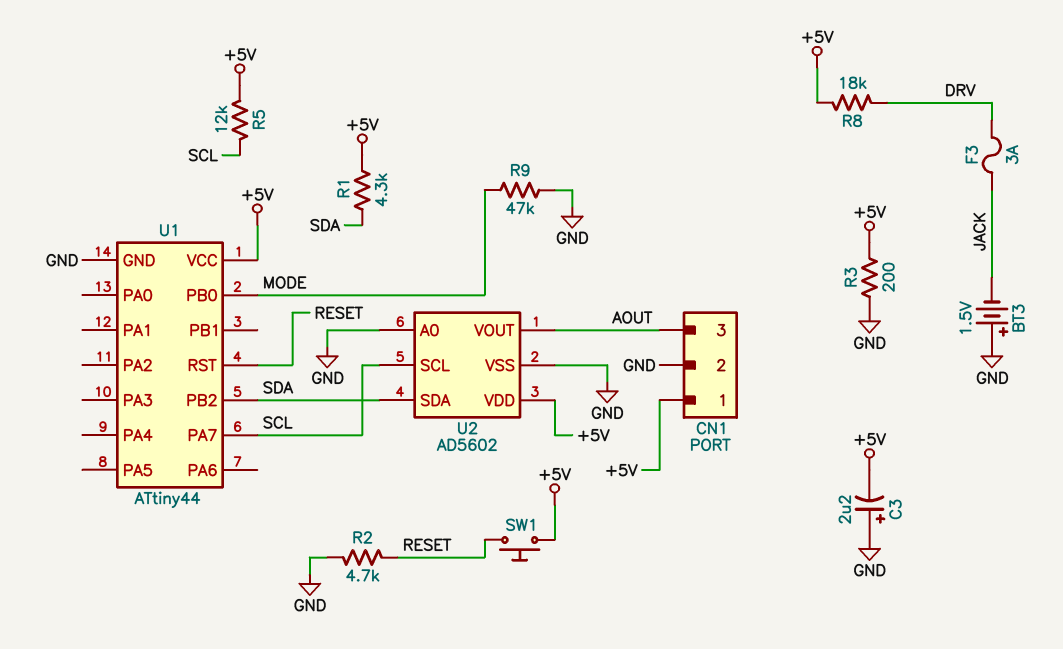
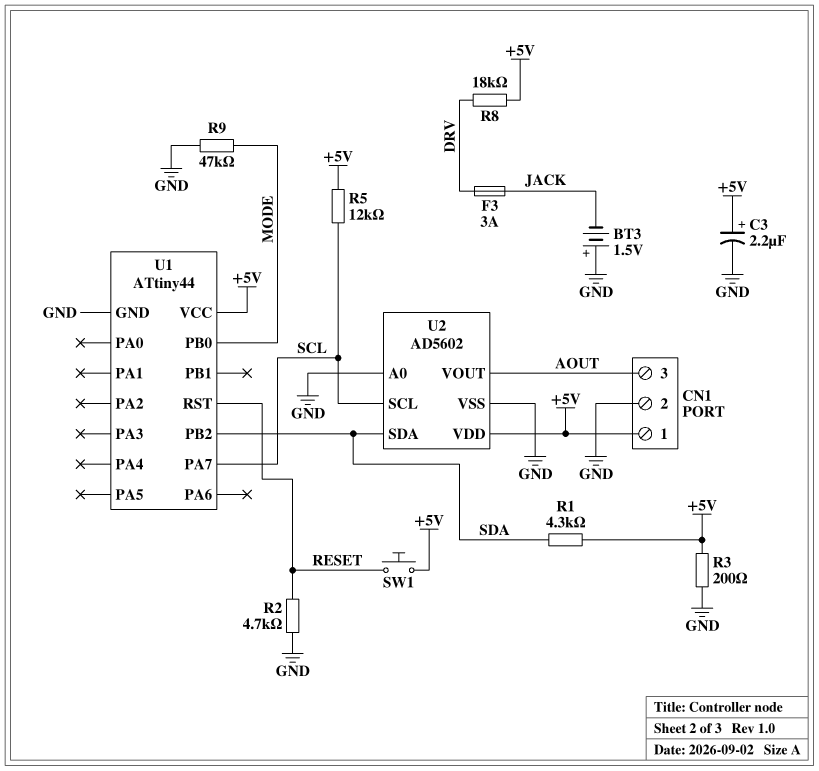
C3: 2.2uF (plus GND, minus +5V) -> 2.2uF (plus +5V, minus GND)

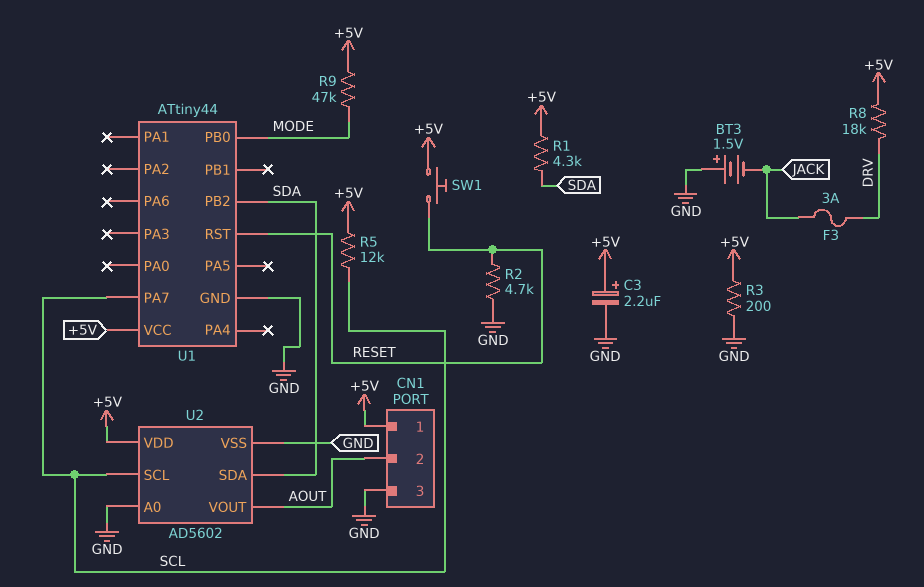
CN1 pin 2: GND -> AOUT
CN1 pin 3: AOUT -> GND
R9: 47k (GND, MODE) -> 47k (+5V, MODE)

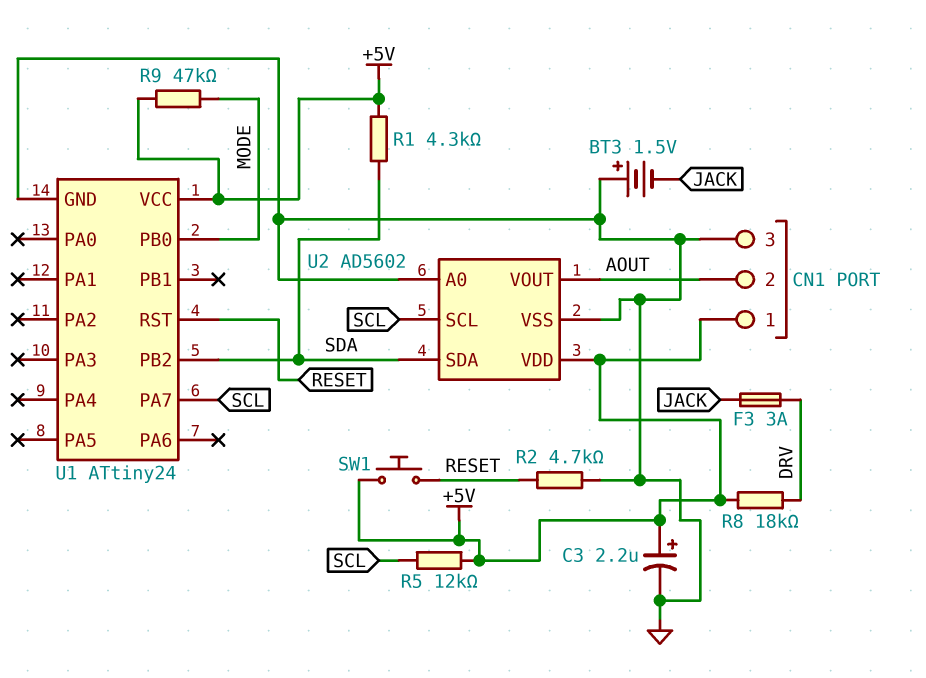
R3: 200 (+5V, GND) -> none
U1: ATtiny44 -> ATtiny24

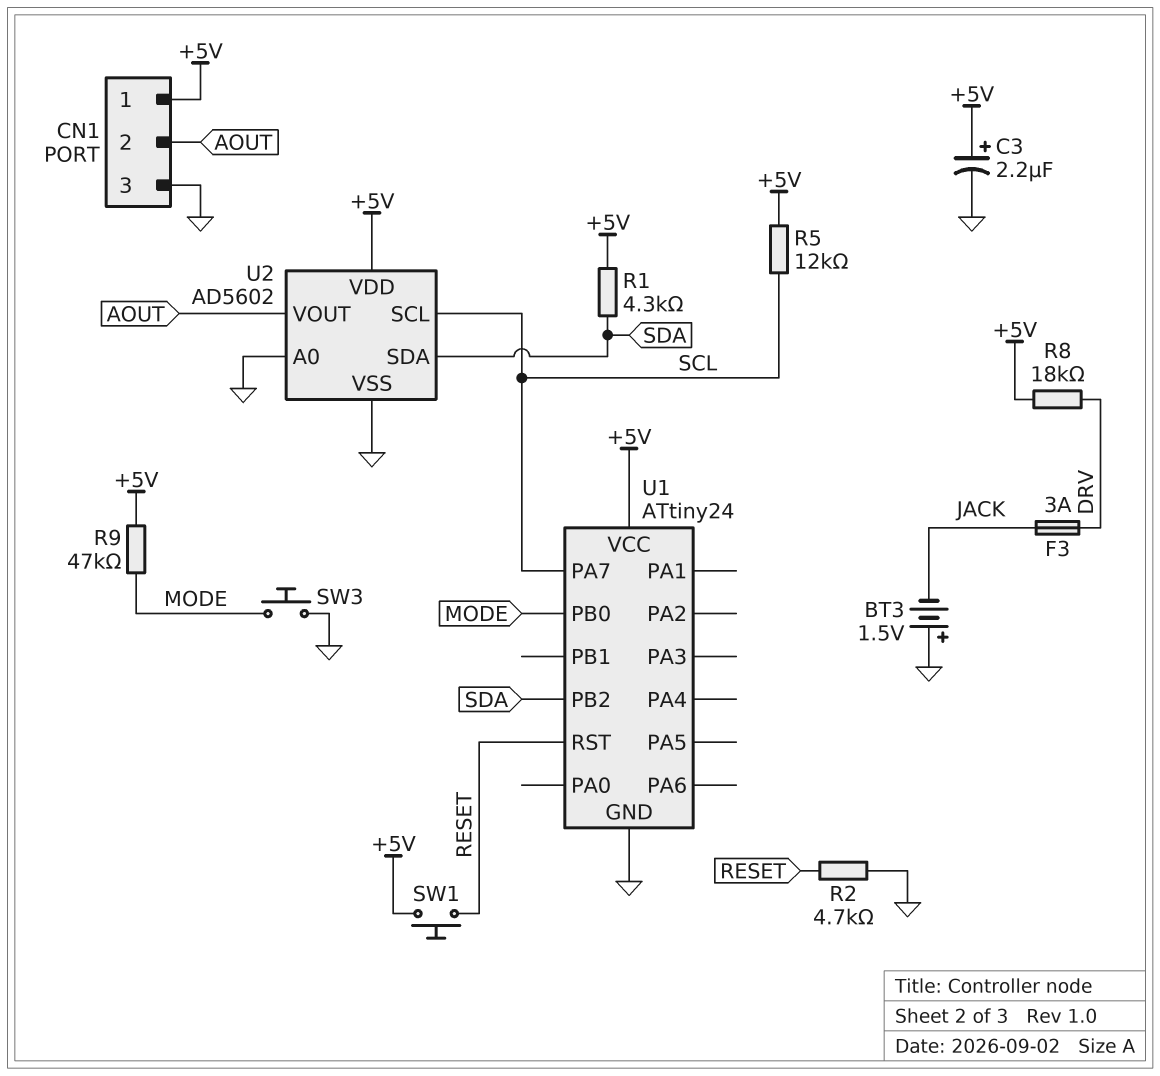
SW3: none -> button (GND, MODE)

